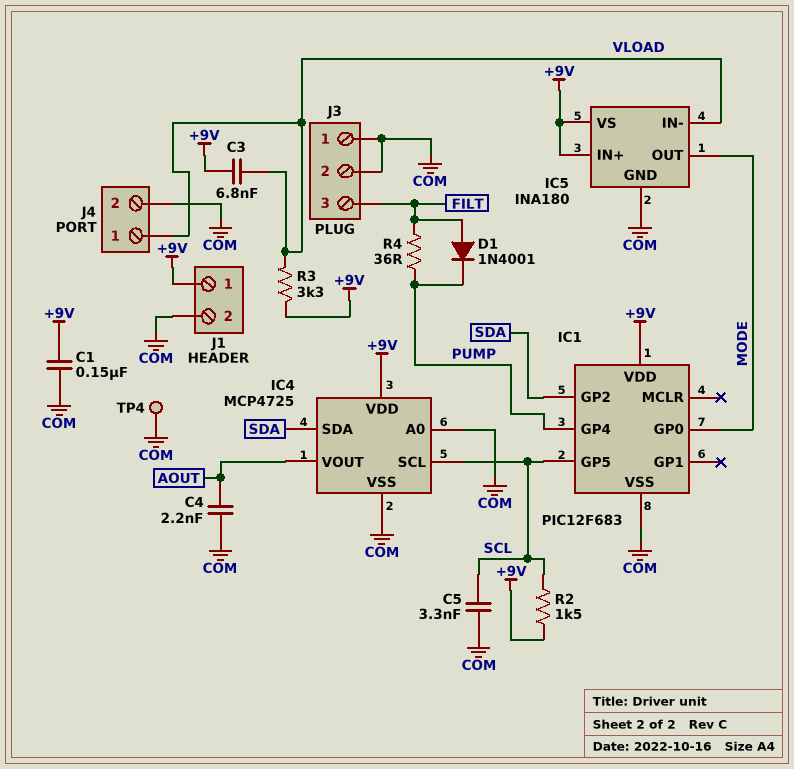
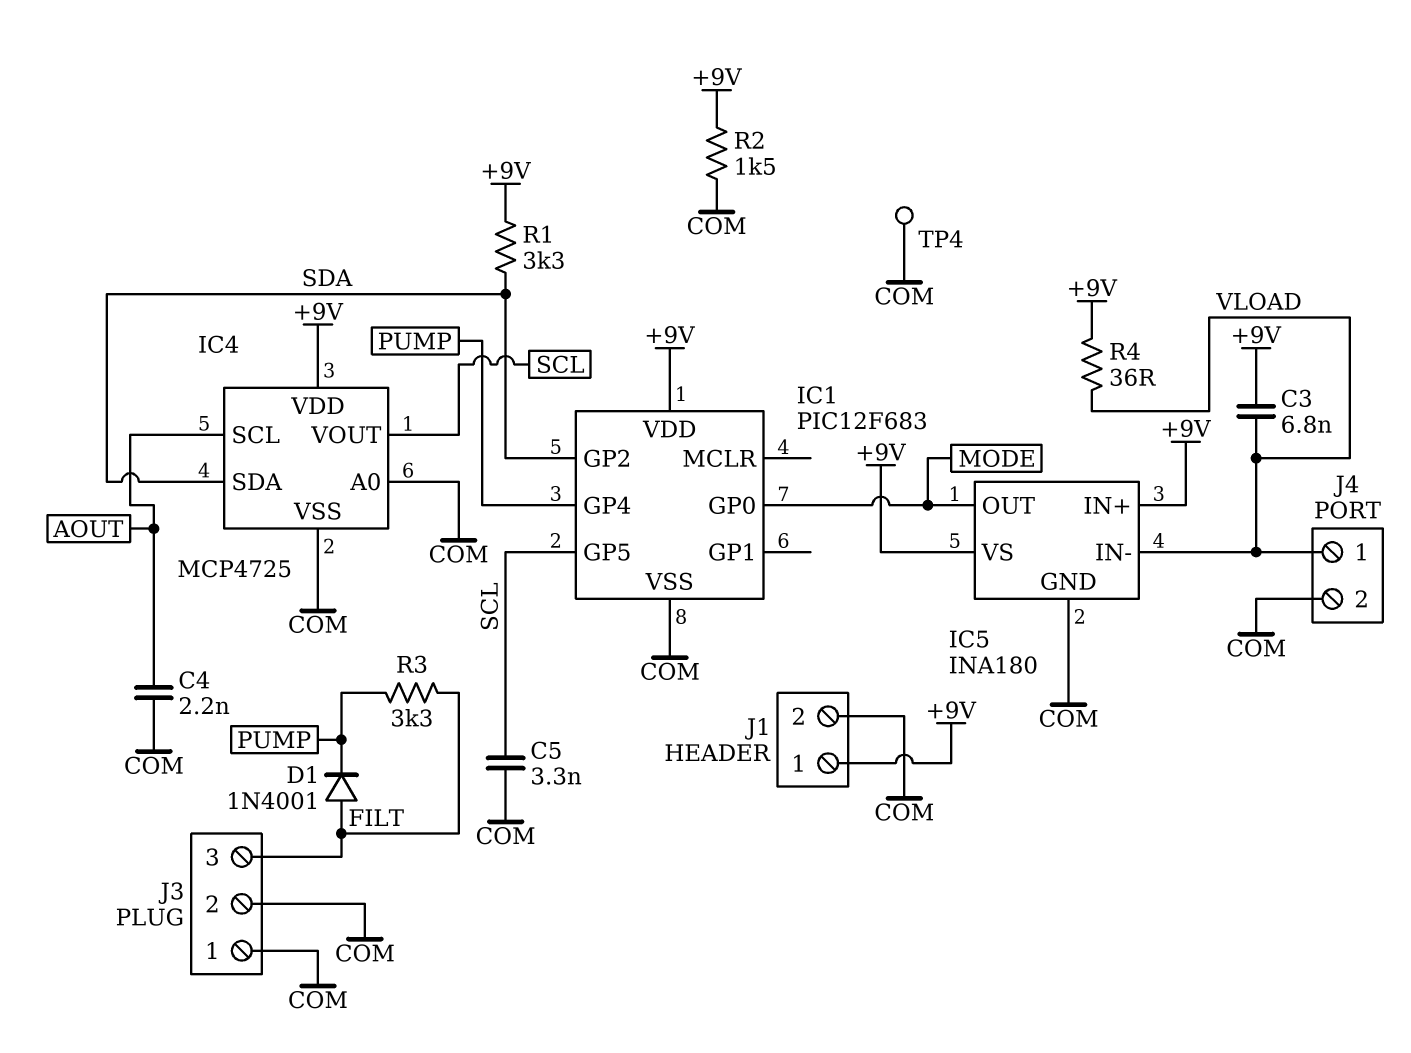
C1: 150nF (+9V, COM) -> none
IC4 pin SCL: SCL -> AOUT
IC4 pin VOUT: AOUT -> SCL
R1: none -> 3.3k (+9V, SDA)
R2: 1.5k (+9V, SCL) -> 1.5k (+9V, COM)
R3: 3.3k (+9V, VLOAD) -> 3.3k (FILT, PUMP)
R4: 36 (FILT, PUMP) -> 36 (+9V, VLOAD)

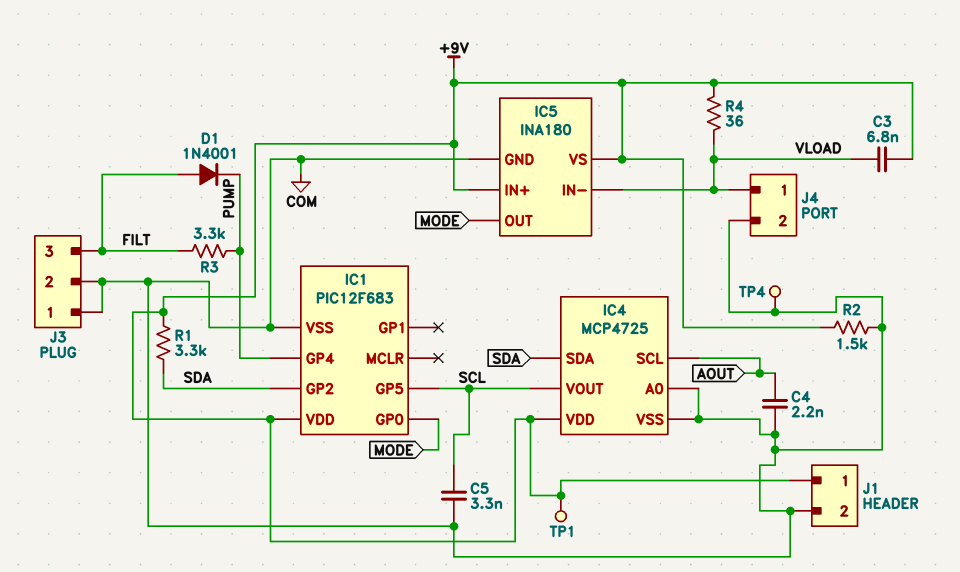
TP1: none -> test point (+9V)

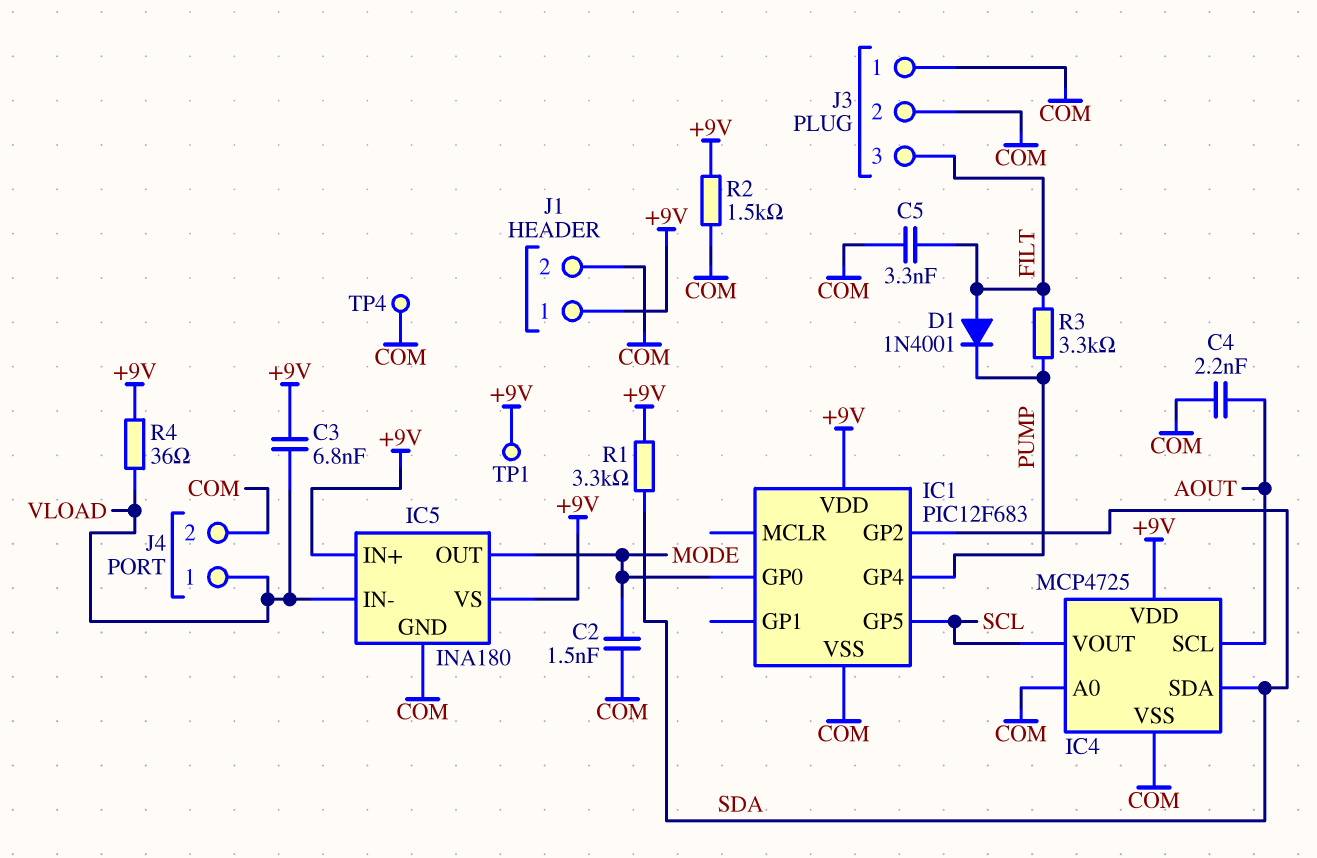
C2: none -> 1.5nF (COM, MODE)
C5: 3.3nF (COM, SCL) -> 3.3nF (COM, FILT)

